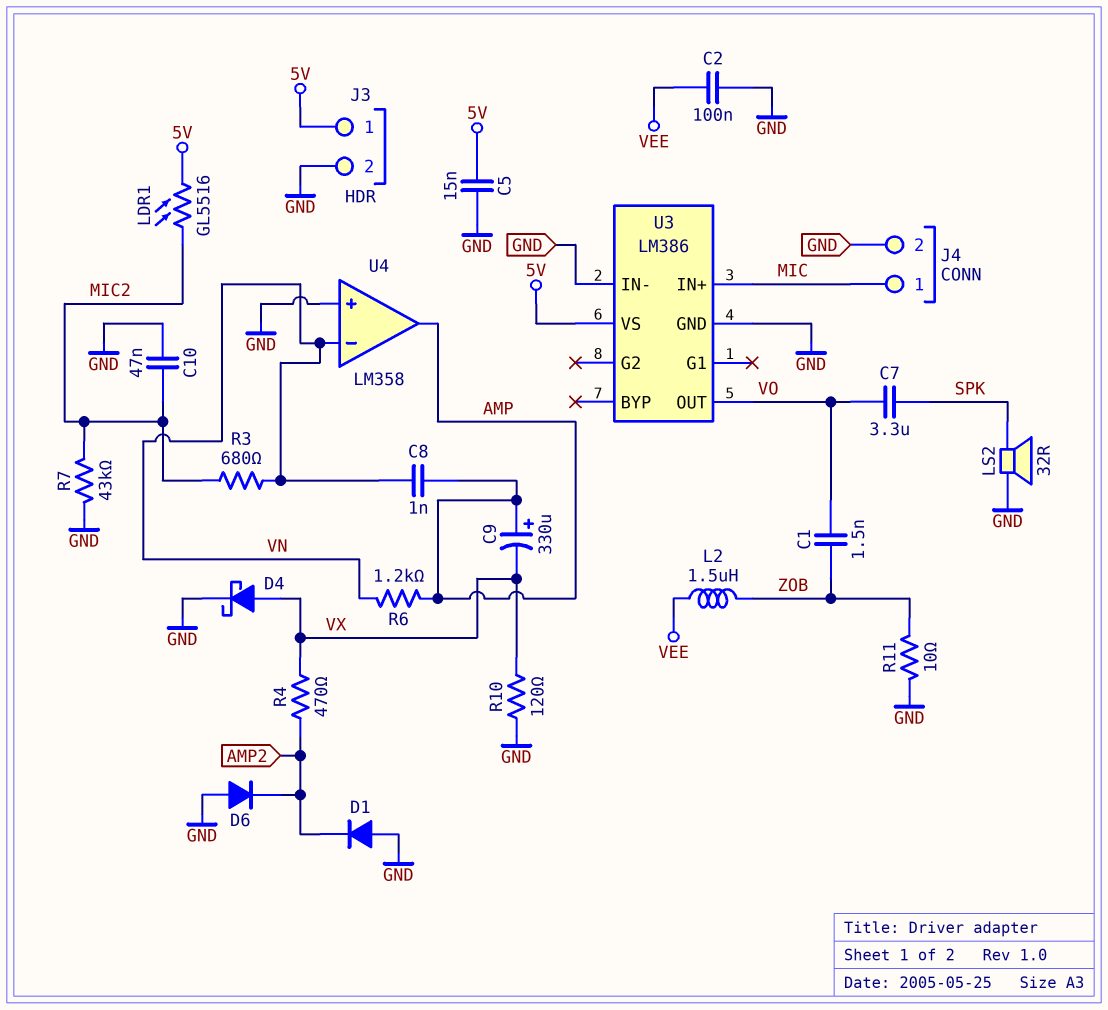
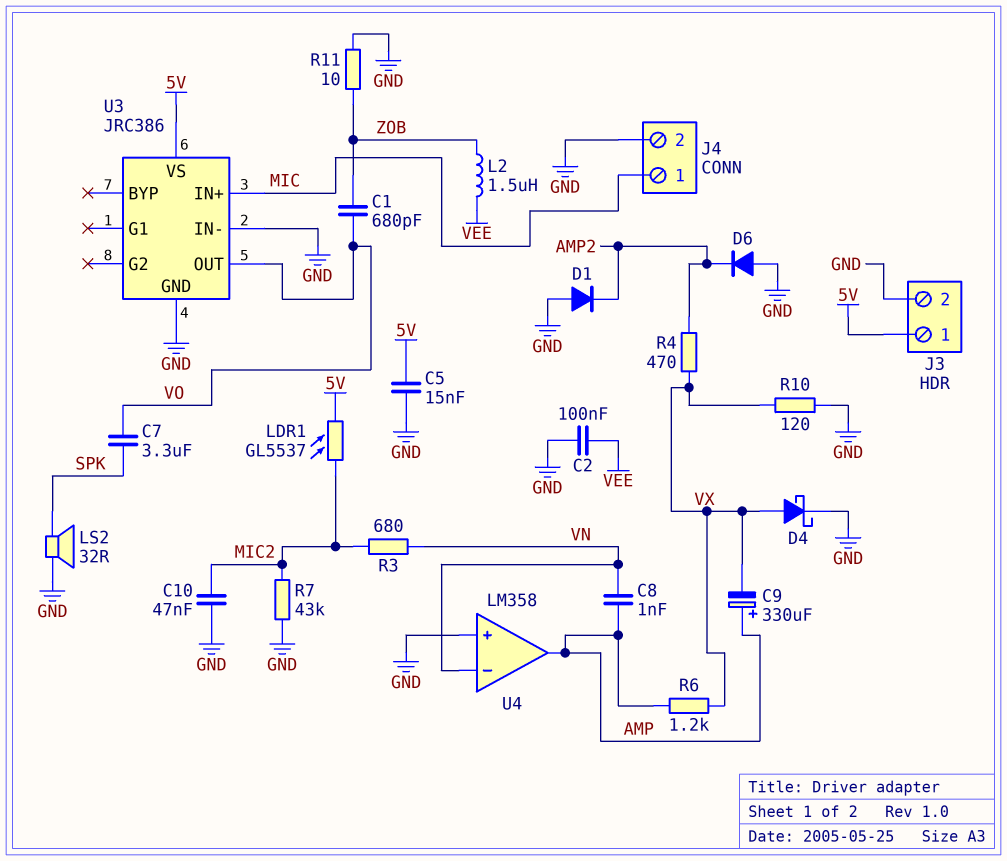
C1: 1.5nF (VO, ZOB) -> 680pF (VO, ZOB)
LDR1: GL5516 (5V, MIC2) -> GL5537 (5V, MIC2)
R6: 1.2k (AMP, VN) -> 1.2k (AMP, VX)
U3: LM386 -> JRC386

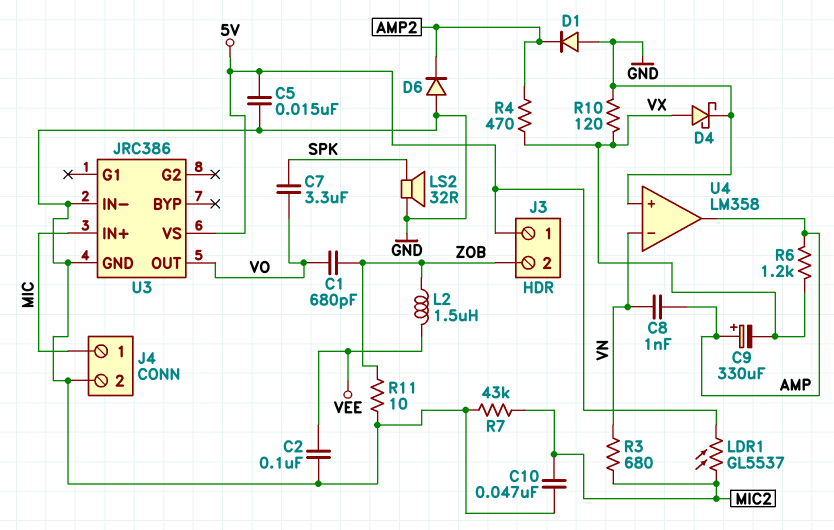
J3 pin 2: GND -> ZOB

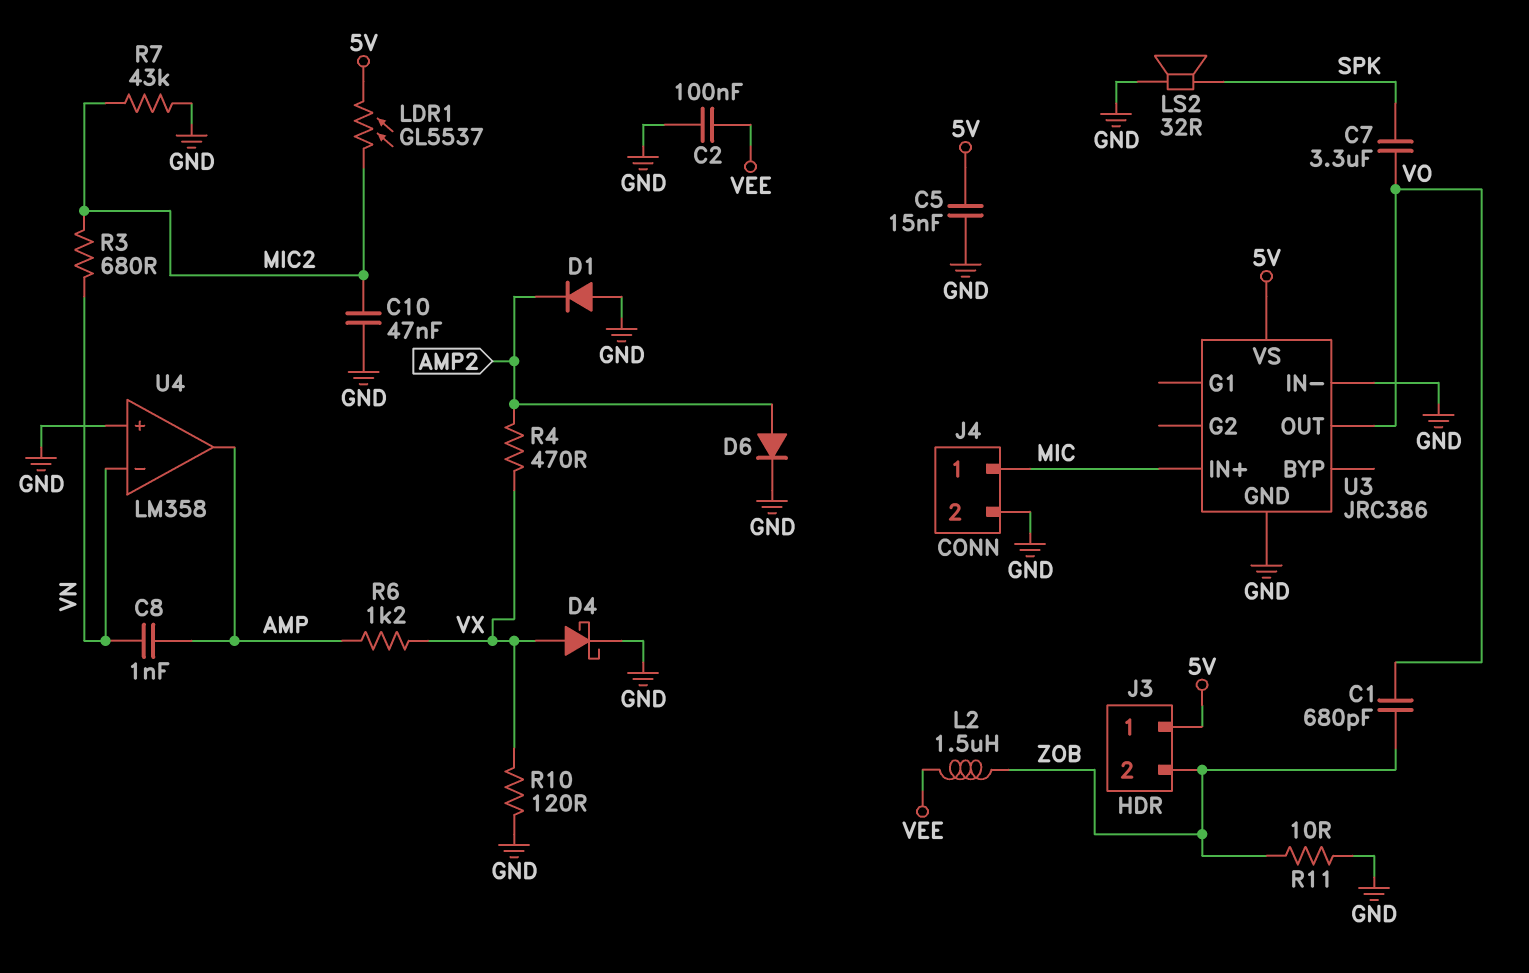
C9: 330uF (plus AMP, minus VX) -> none
D6: diode (A GND, K AMP2) -> diode (A AMP2, K GND)

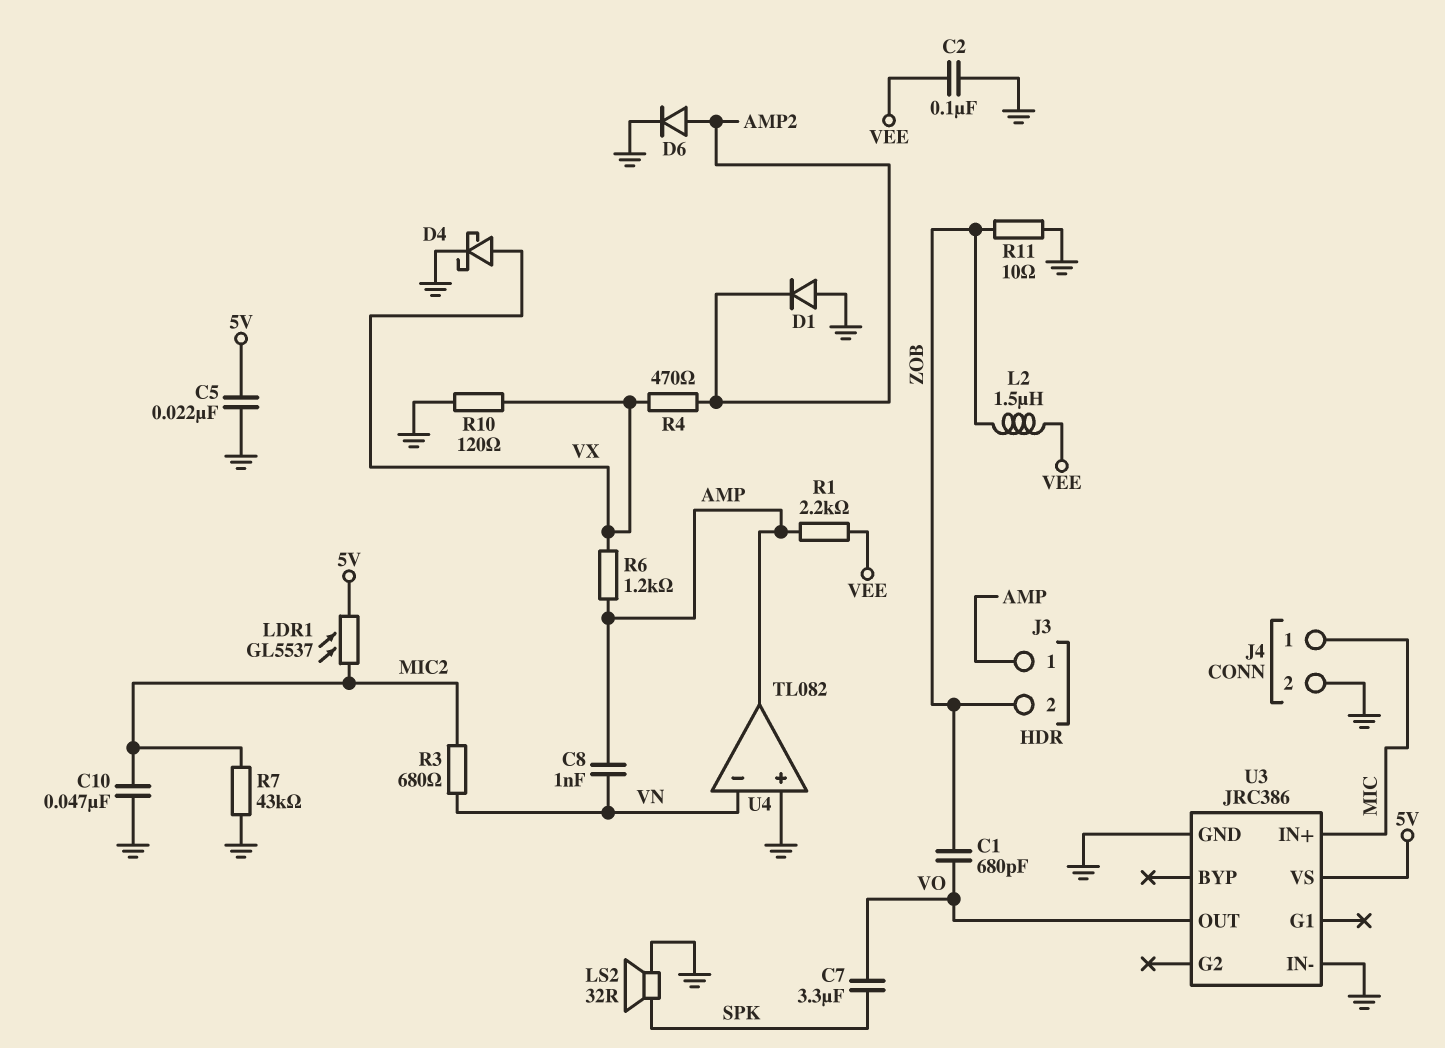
C5: 15nF (5V, GND) -> 22nF (5V, GND)
J3 pin 1: 5V -> AMP
R1: none -> 2.2k (AMP, VEE)
U4: LM358 -> TL082

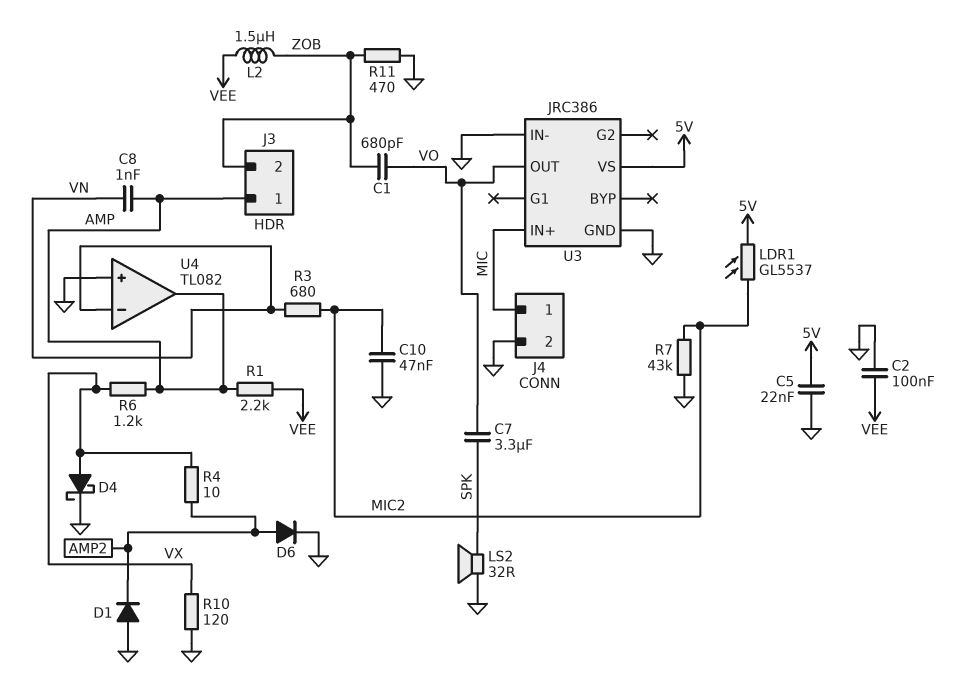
R4: 470 (AMP2, VX) -> 10 (AMP2, VX)
R11: 10 (GND, ZOB) -> 470 (GND, ZOB)

